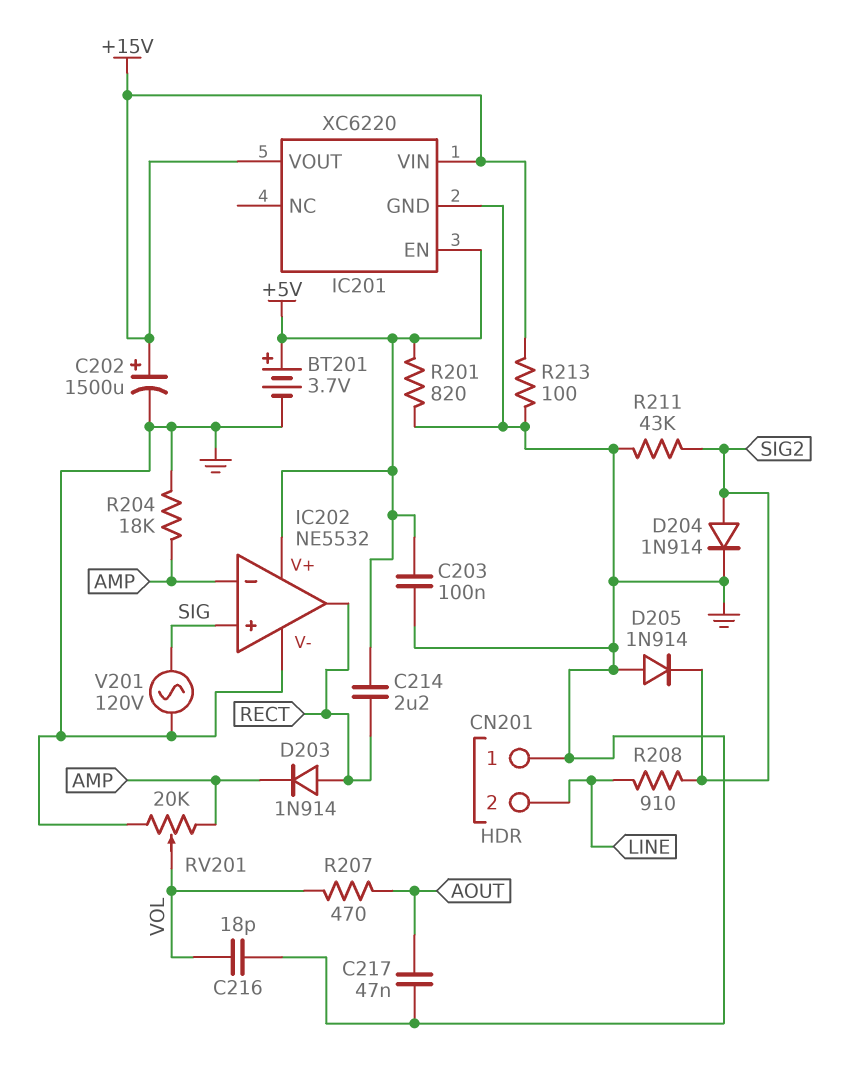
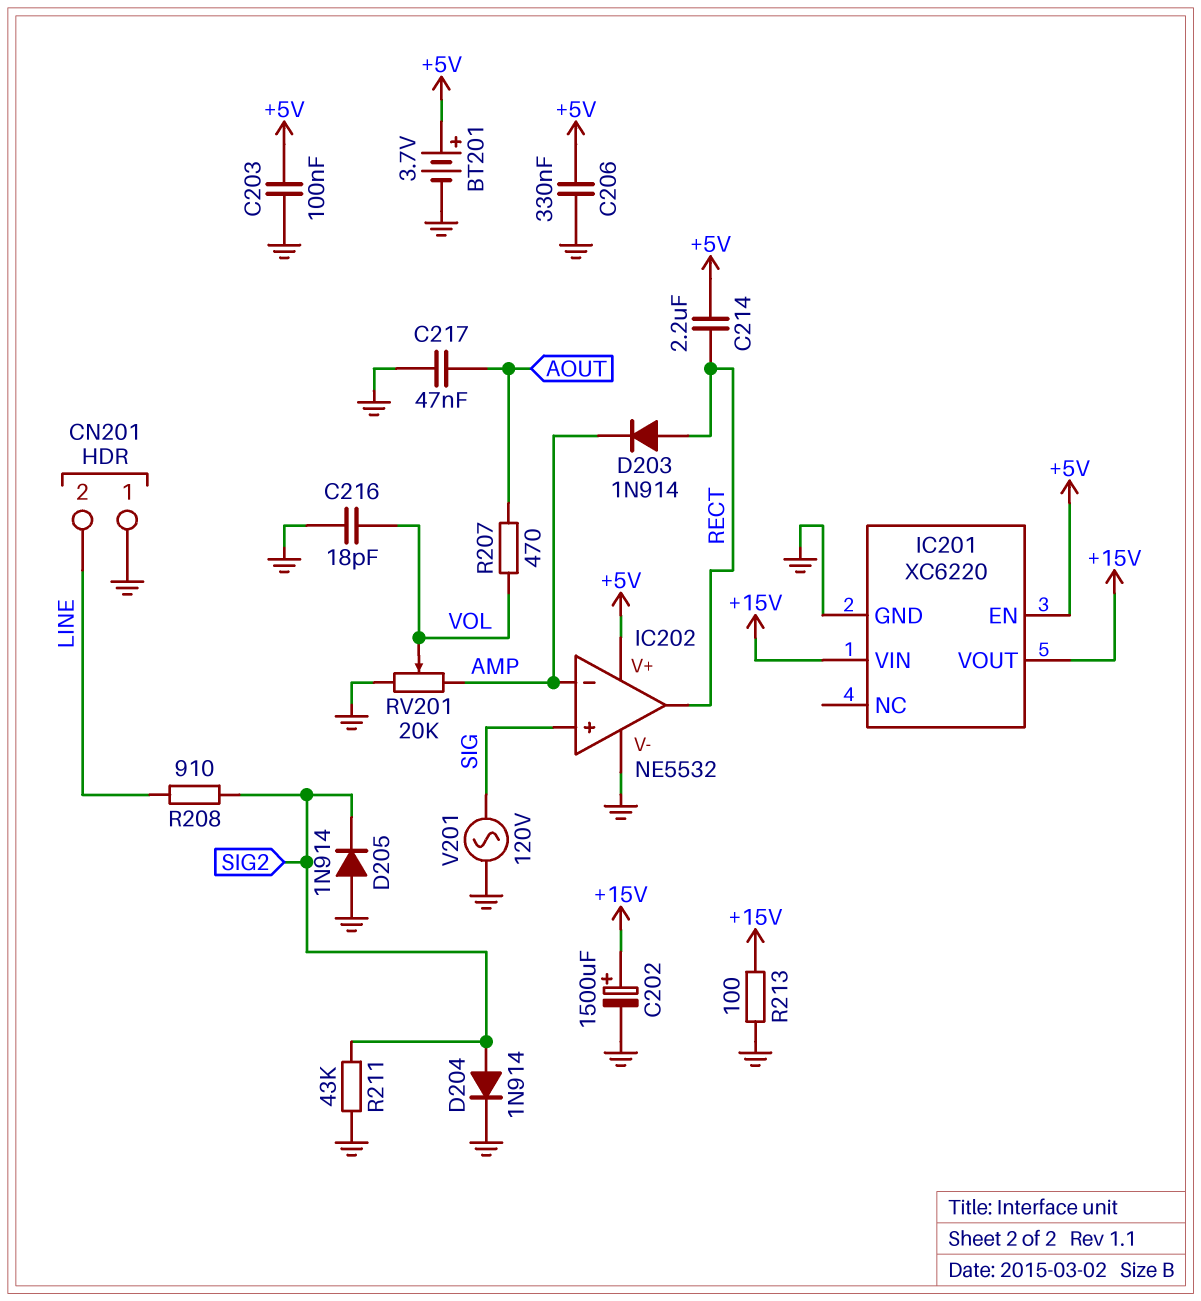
C206: none -> 330nF (+5V, GND)
R201: 820 (+5V, GND) -> none
R204: 18k (AMP, GND) -> none

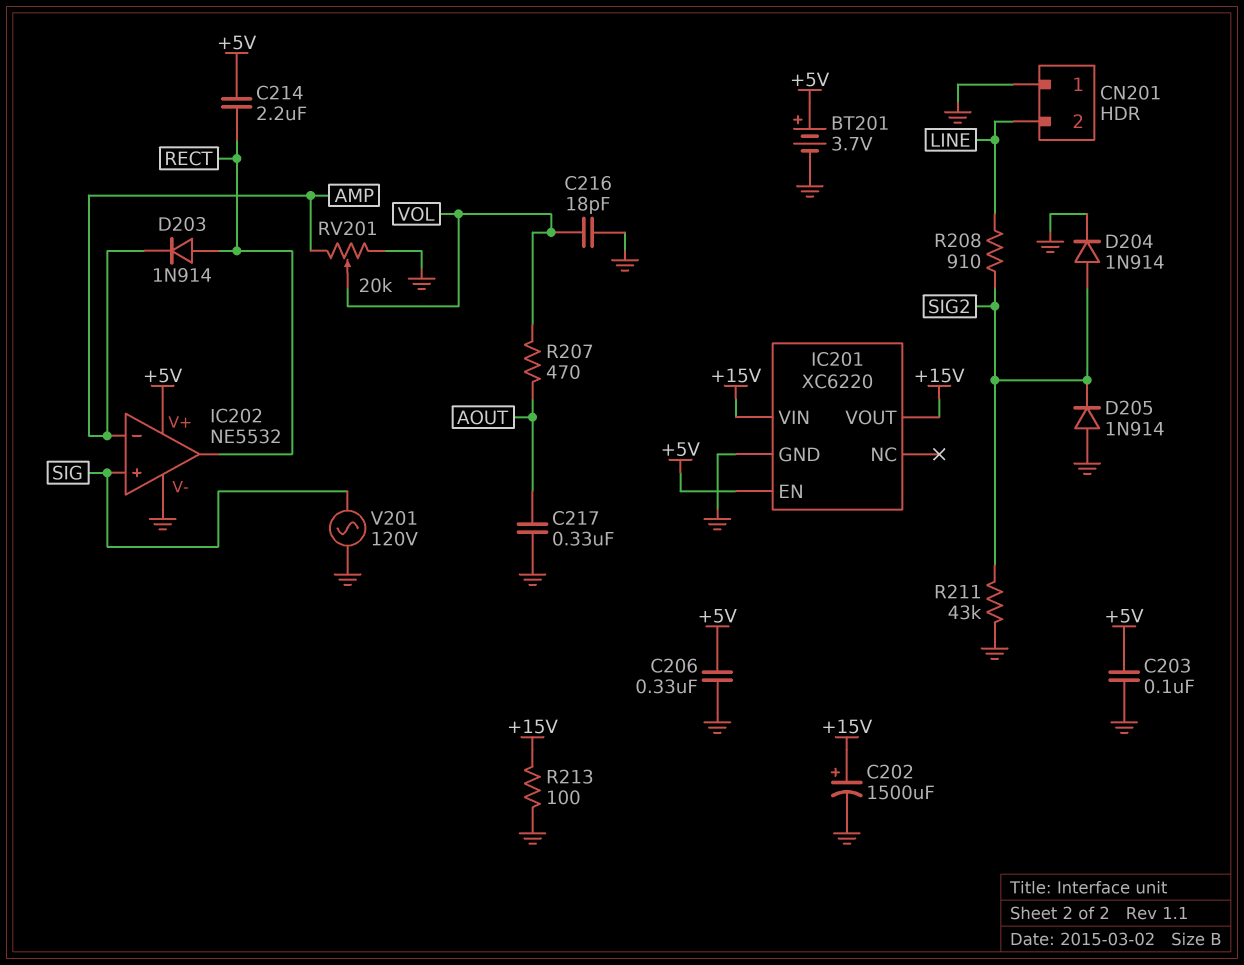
C217: 47nF (AOUT, GND) -> 330nF (AOUT, GND)

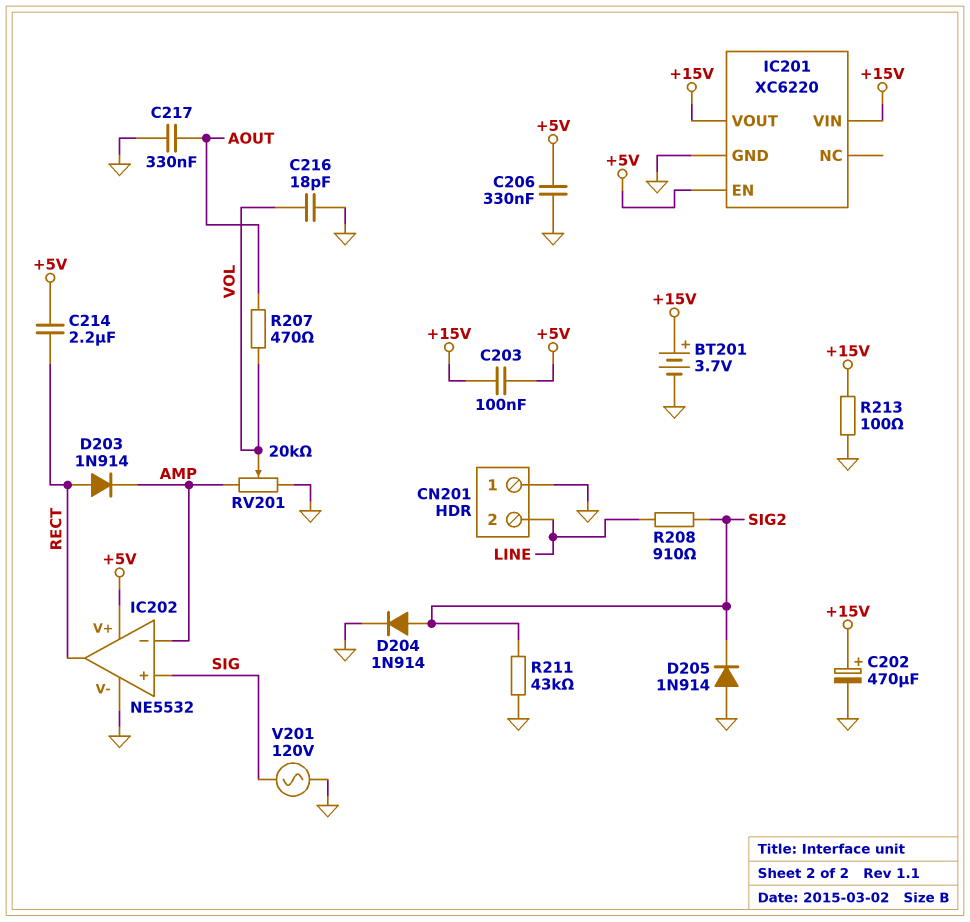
BT201: 3.7V (plus +5V, minus GND) -> 3.7V (plus +15V, minus GND)
C202: 1500uF (plus +15V, minus GND) -> 470uF (plus +15V, minus GND)
C203: 100nF (+5V, GND) -> 100nF (+5V, +15V)

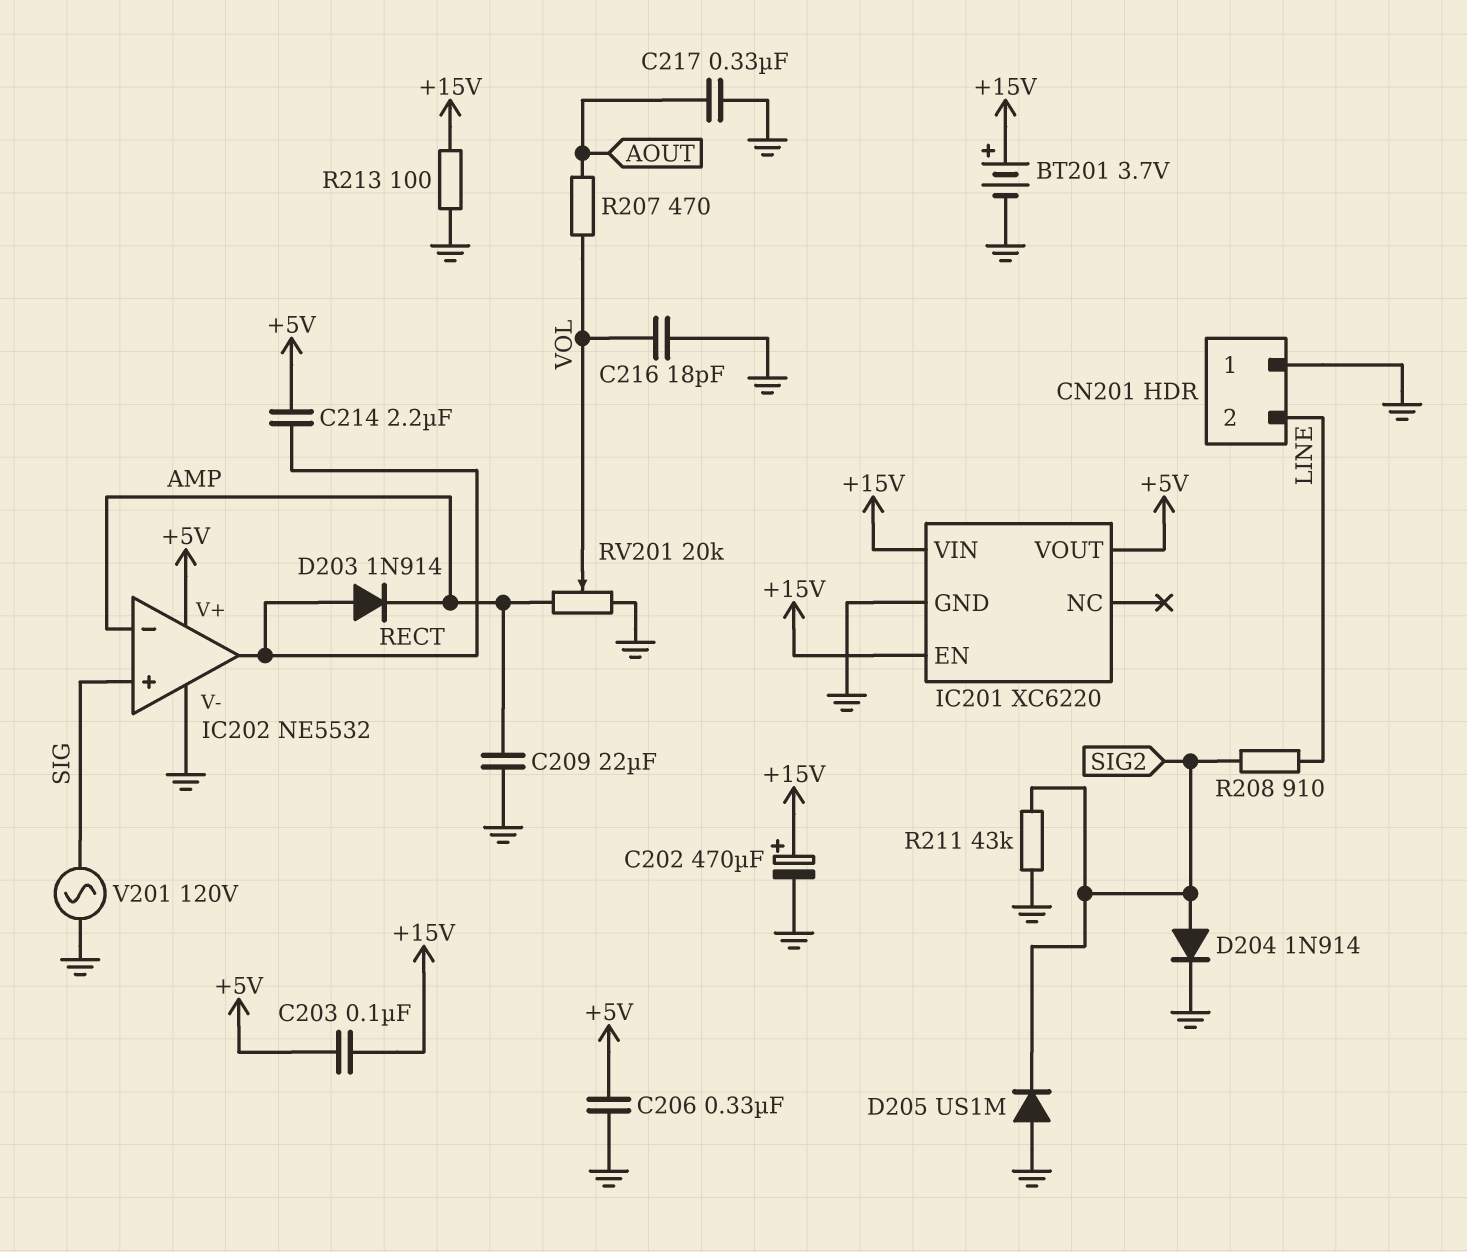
C209: none -> 22uF (AMP, GND)
D205: diode 1N914 (A GND, K SIG2) -> diode US1M (A GND, K SIG2)
IC201 pin EN: +5V -> +15V
IC201 pin VOUT: +15V -> +5V

